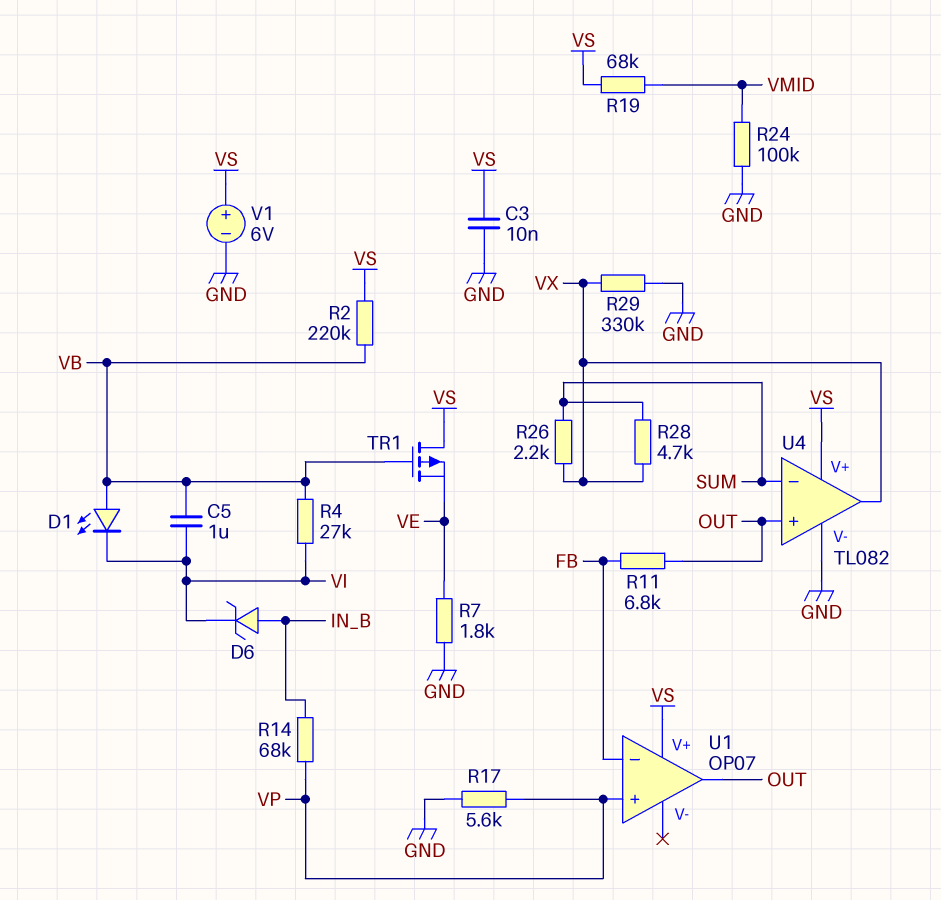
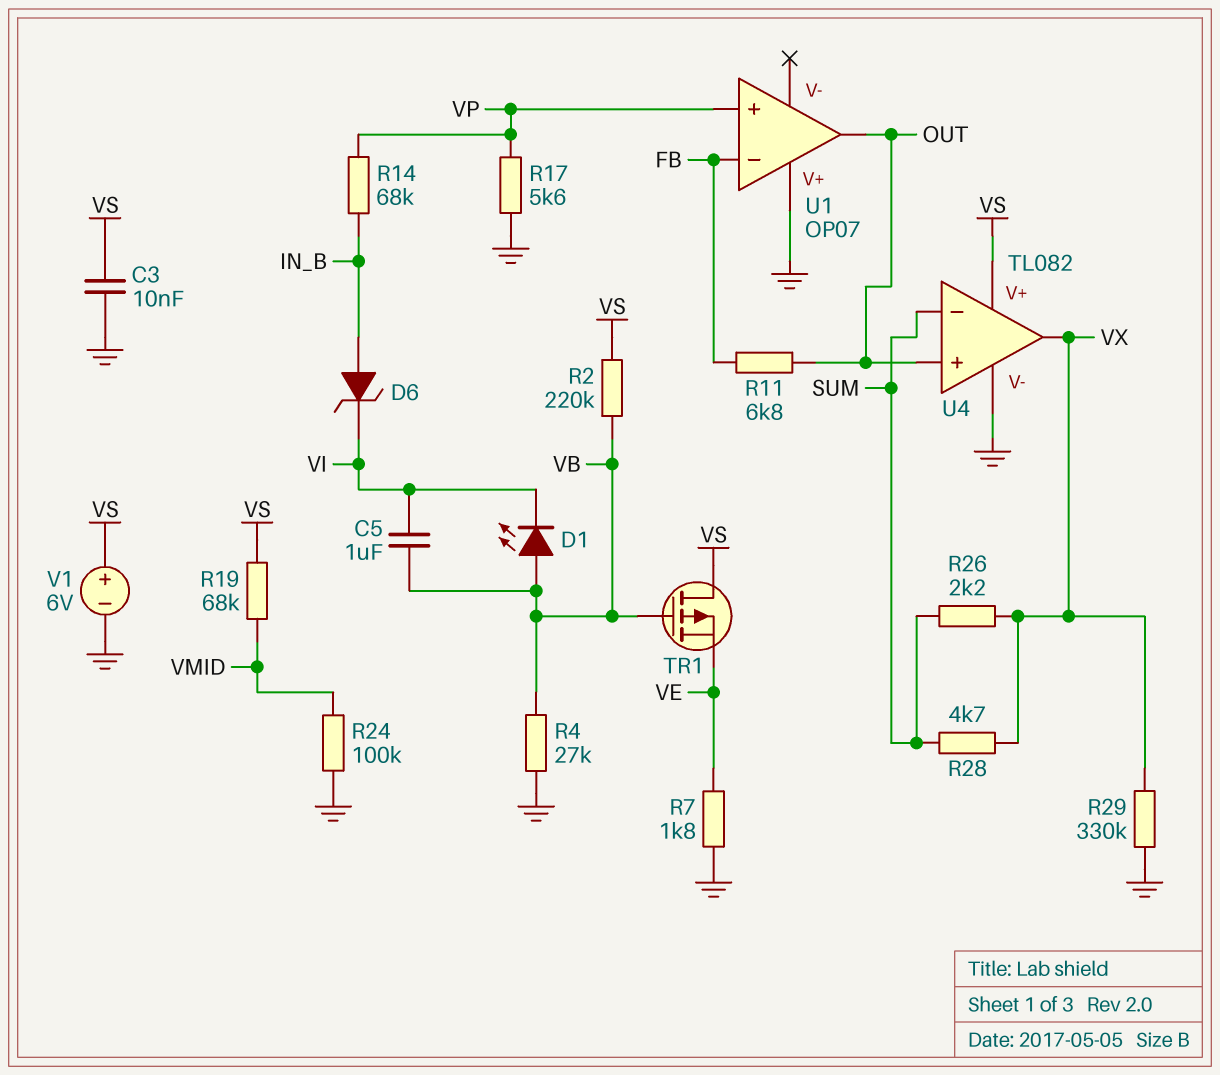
R4: 27k (VB, VI) -> 27k (GND, VB)
U1 pin V+: VS -> GND

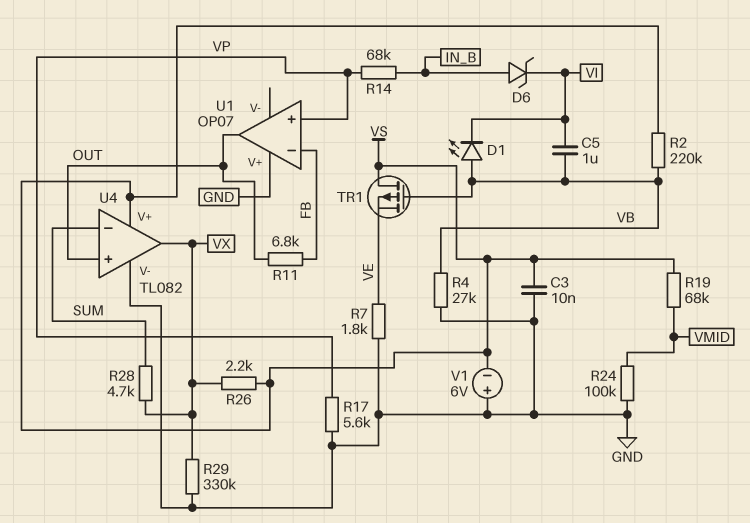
R26: 2.2k (SUM, VX) -> 2.2k (VS, VX)
V1: 6V (plus VS, minus GND) -> 6V (plus GND, minus VS)

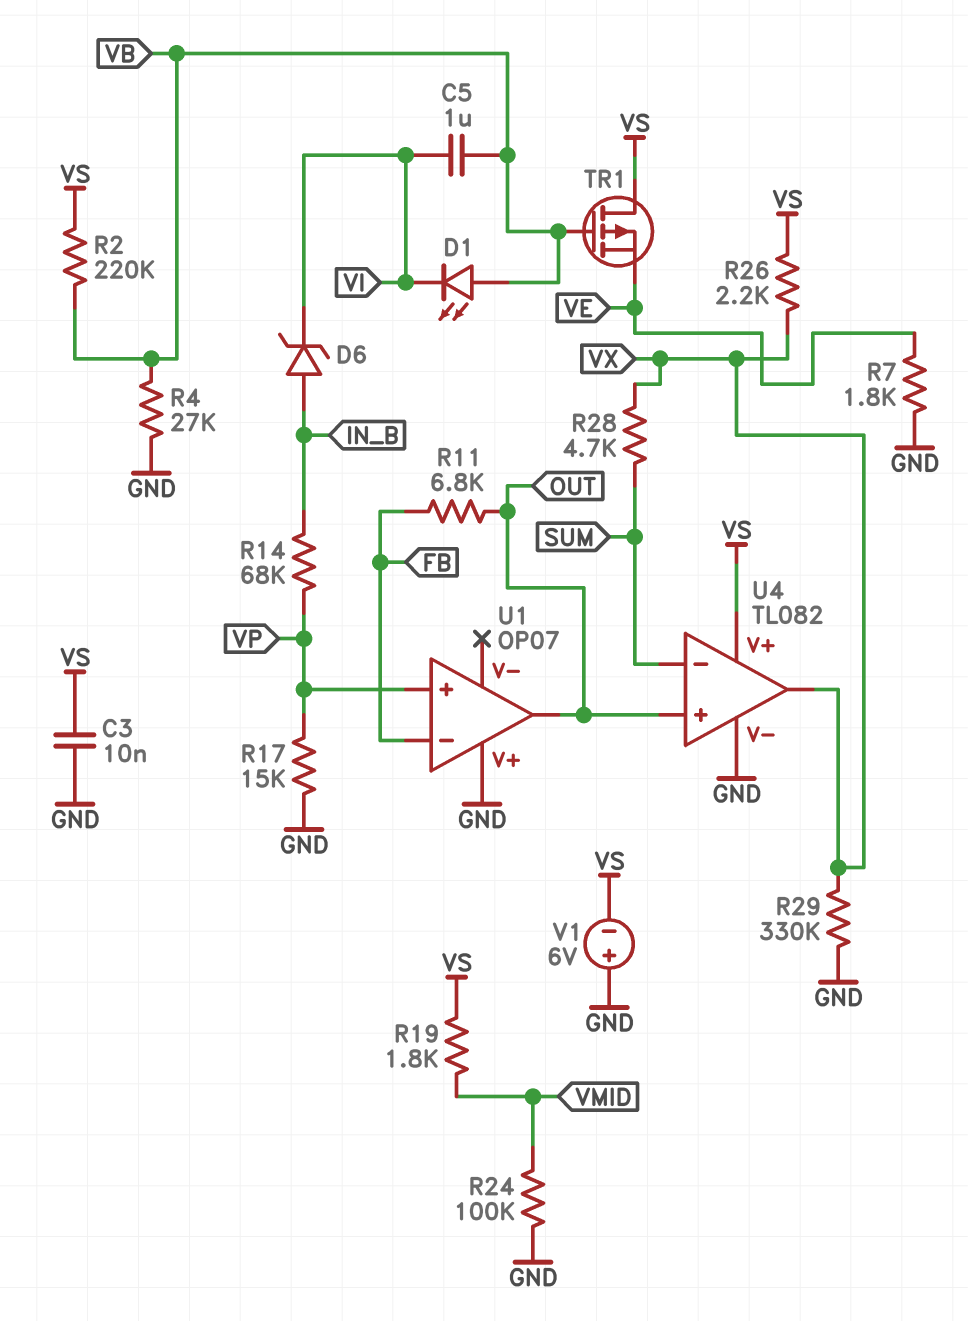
R17: 5.6k (GND, VP) -> 15k (GND, VP)
R19: 68k (VMID, VS) -> 1.8k (VMID, VS)

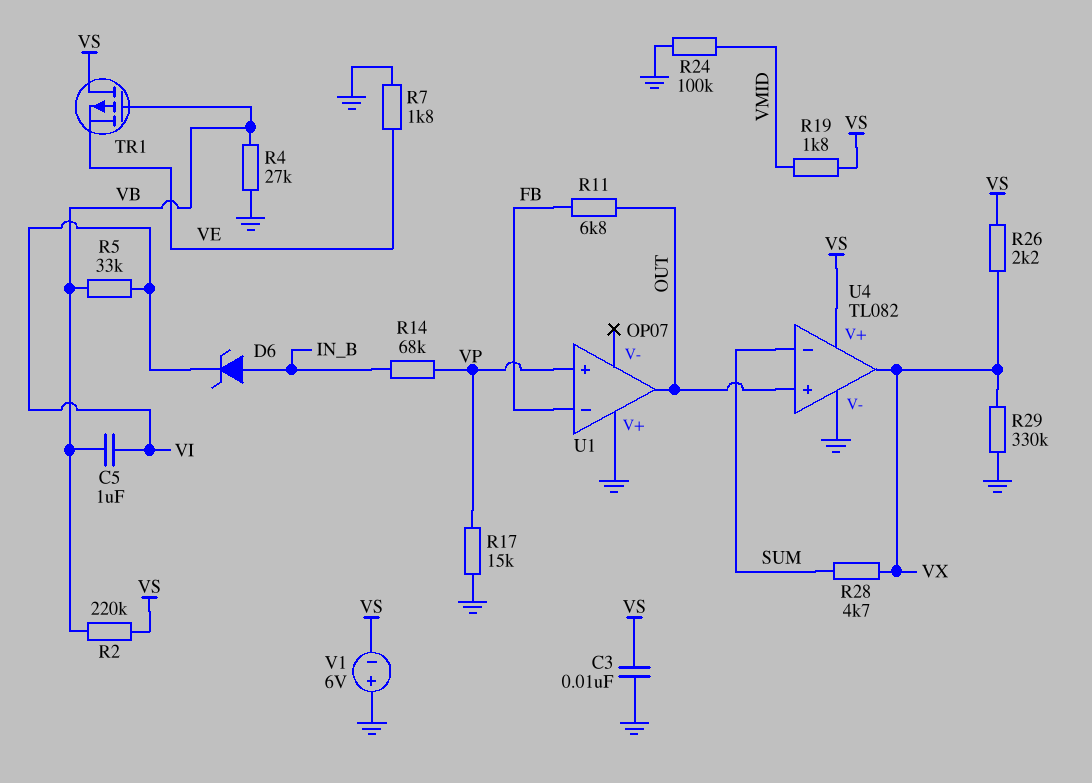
D1: LED (A VB, K VI) -> none
R5: none -> 33k (VB, VI)

